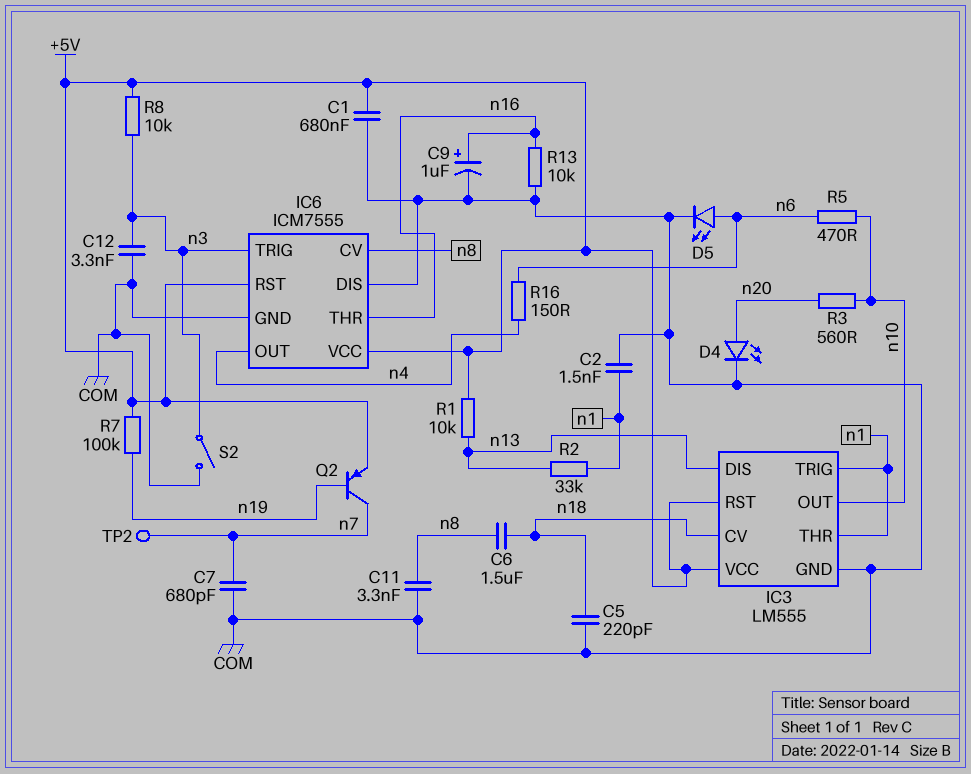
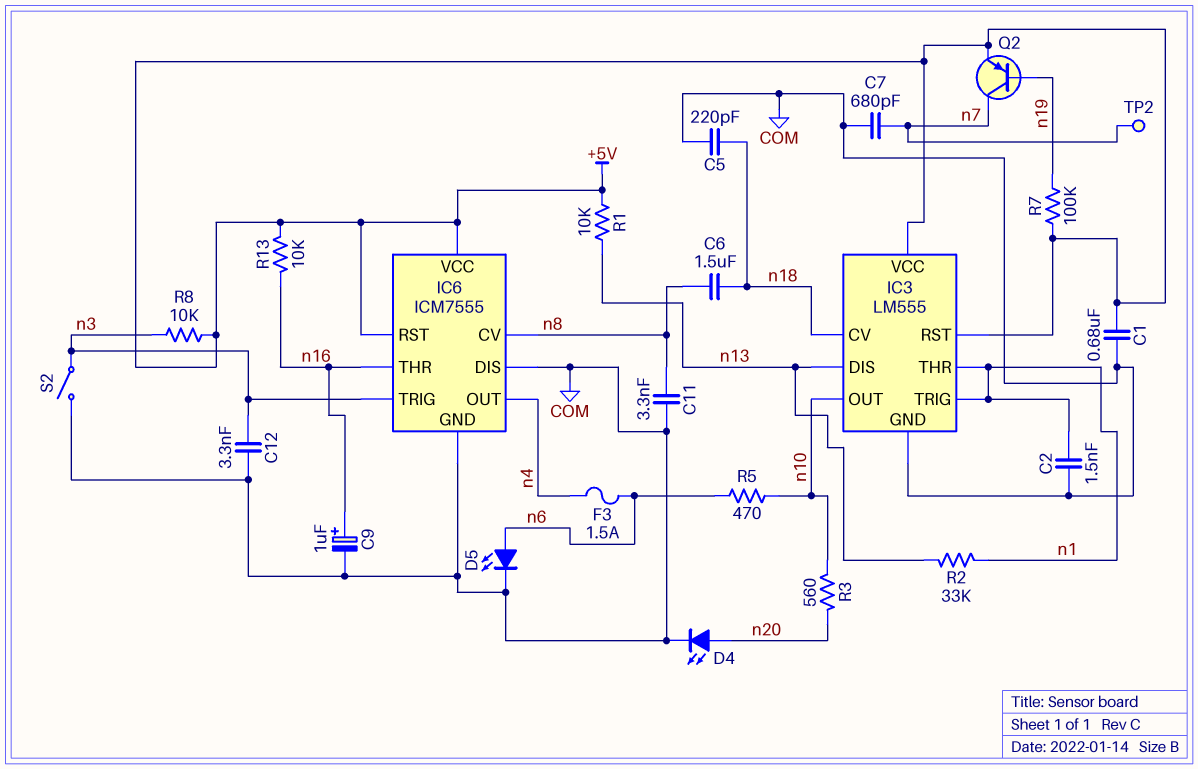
F3: none -> 1.5A (n4, n6)
R13: 10k (COM, n16) -> 10k (+5V, n16)
R16: 150 (n4, n6) -> none

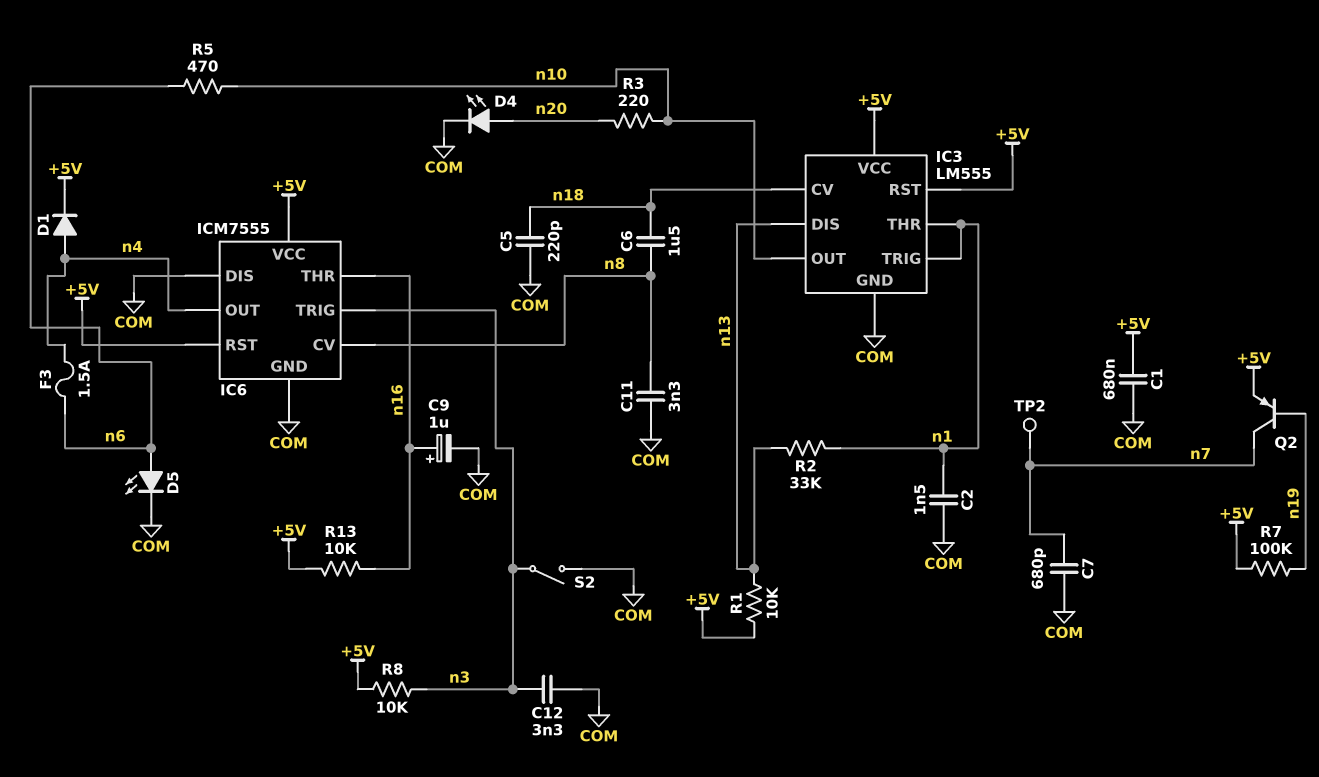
D1: none -> diode (A n4, K +5V)
R3: 560 (n10, n20) -> 220 (n10, n20)

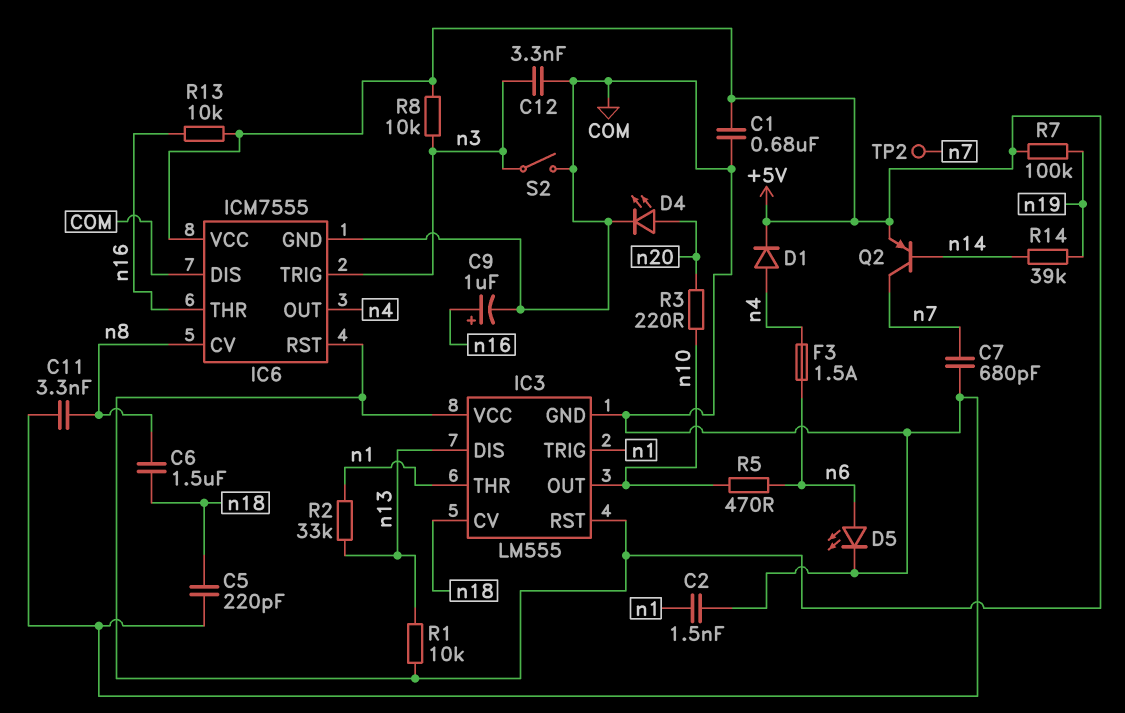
Q2: PNP (B n19, C n7, E +5V) -> PNP (B n14, C n7, E +5V)
R14: none -> 39k (n14, n19)

